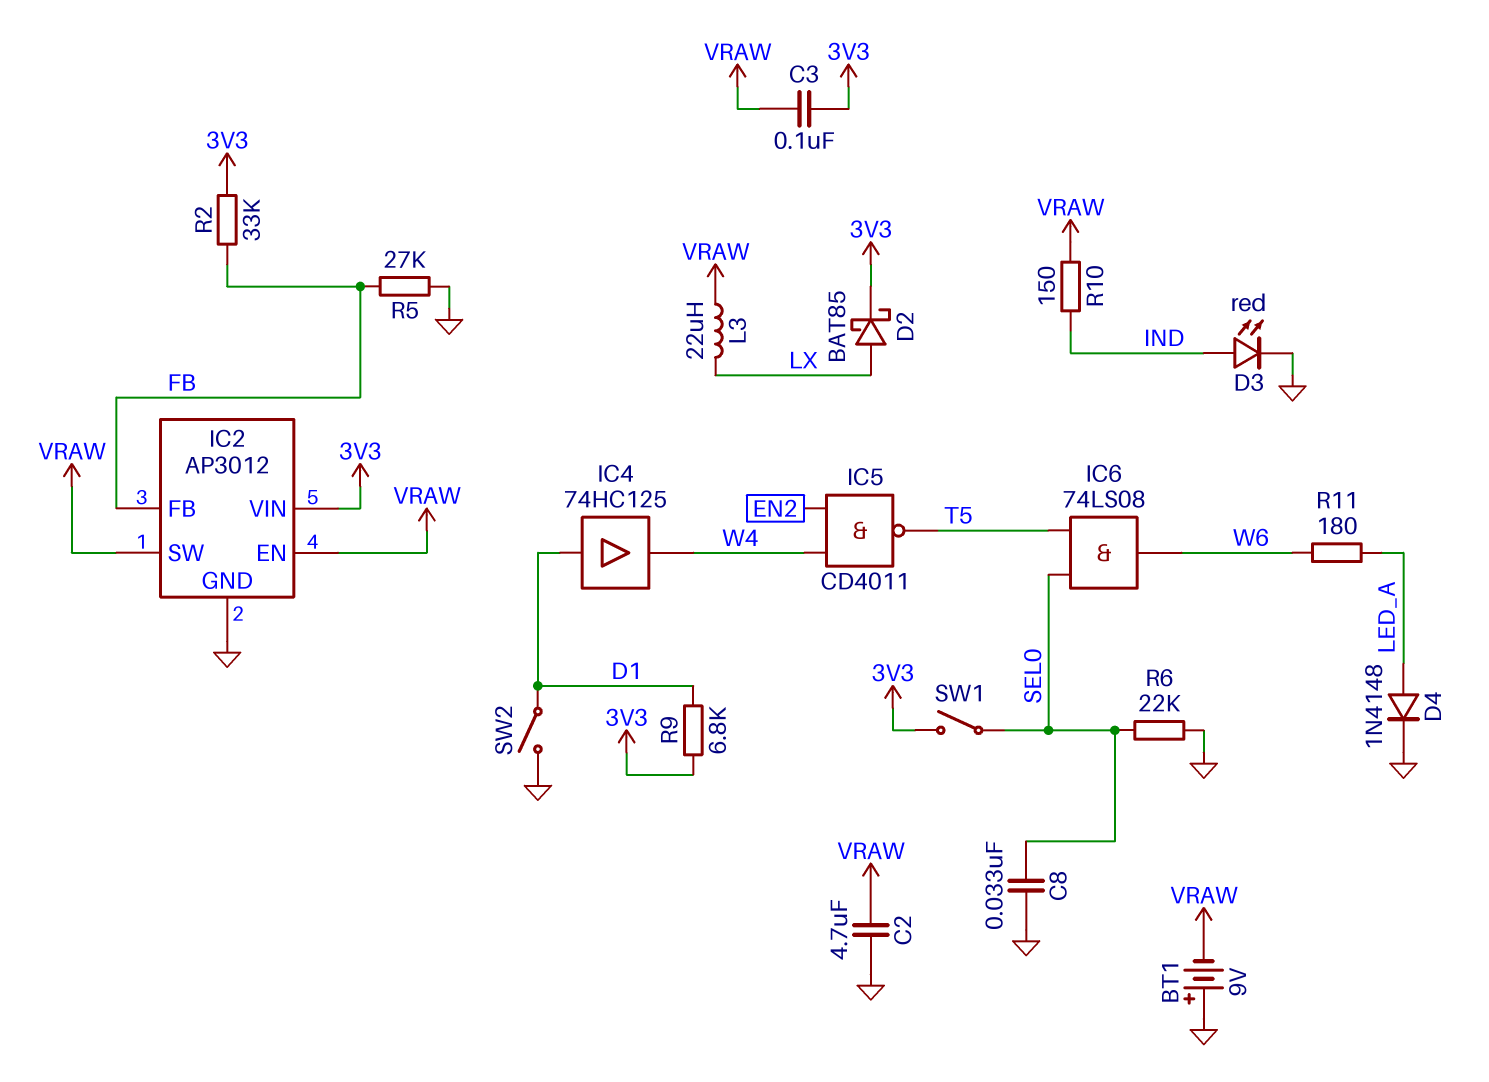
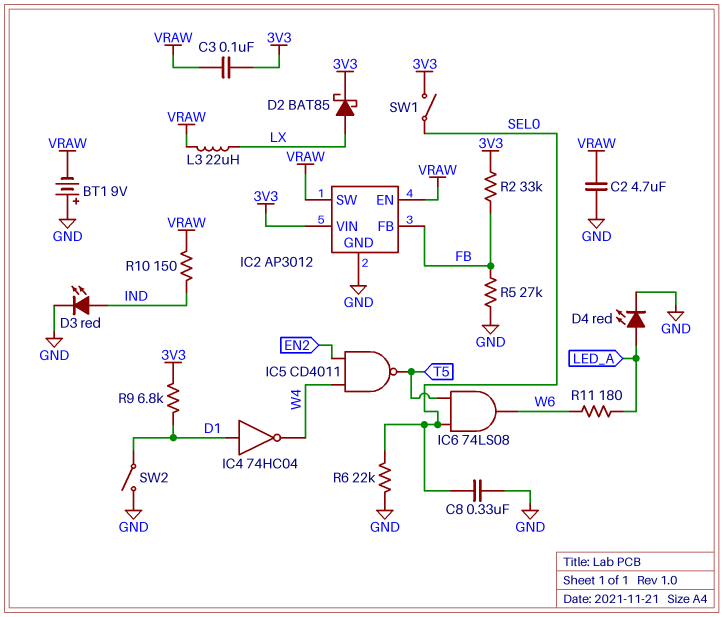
C8: 33nF (GND, SEL0) -> 330nF (GND, SEL0)
D4: diode 1N4148 (A LED_A, K GND) -> LED red (A LED_A, K GND)
IC4: buffer 74HC125 (in D1, out W4) -> NOT 74HC04 (in D1, out W4)

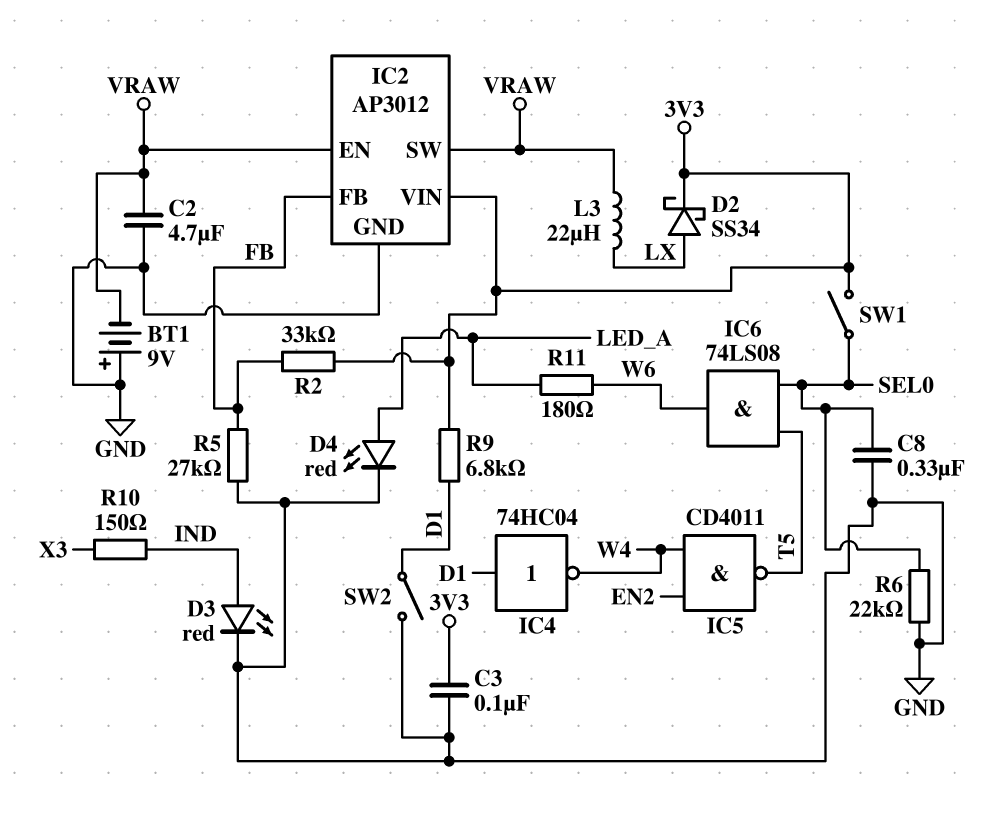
C3: 100nF (3V3, VRAW) -> 100nF (3V3, GND)
D2: schottky BAT85 (A LX, K 3V3) -> schottky SS34 (A LX, K 3V3)
R10: 150 (IND, VRAW) -> 150 (IND, X3)

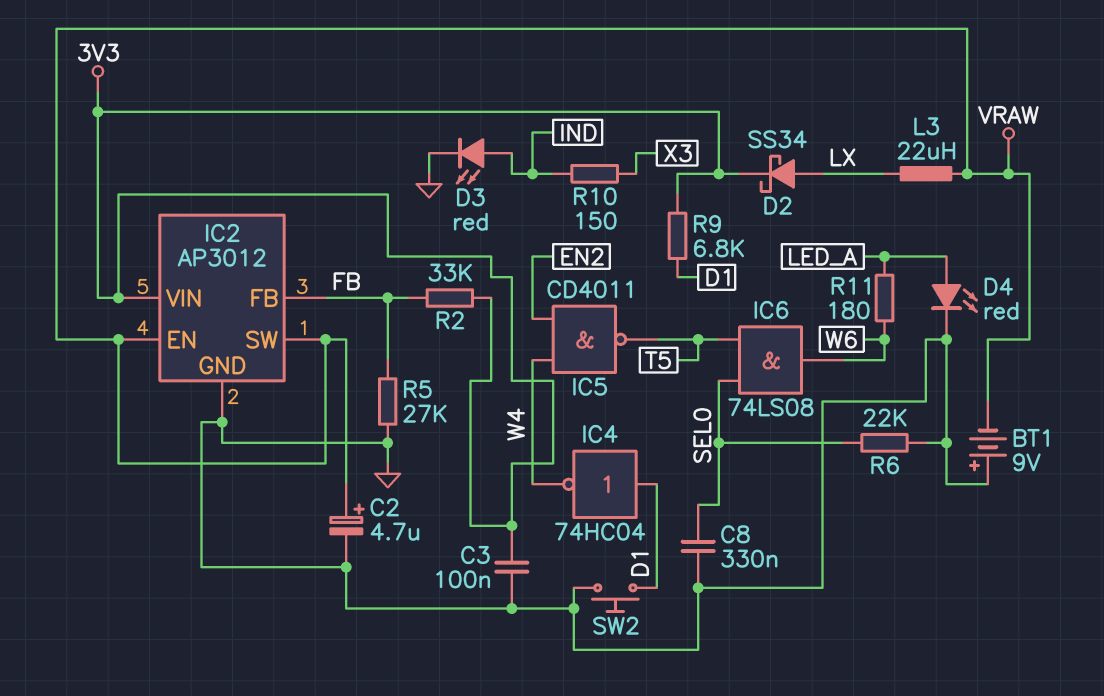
C2: 4.7uF (GND, VRAW) -> 4.7uF (plus VRAW, minus GND)
SW1: switch (3V3, SEL0) -> none
SW2: switch (D1, GND) -> button (D1, GND)

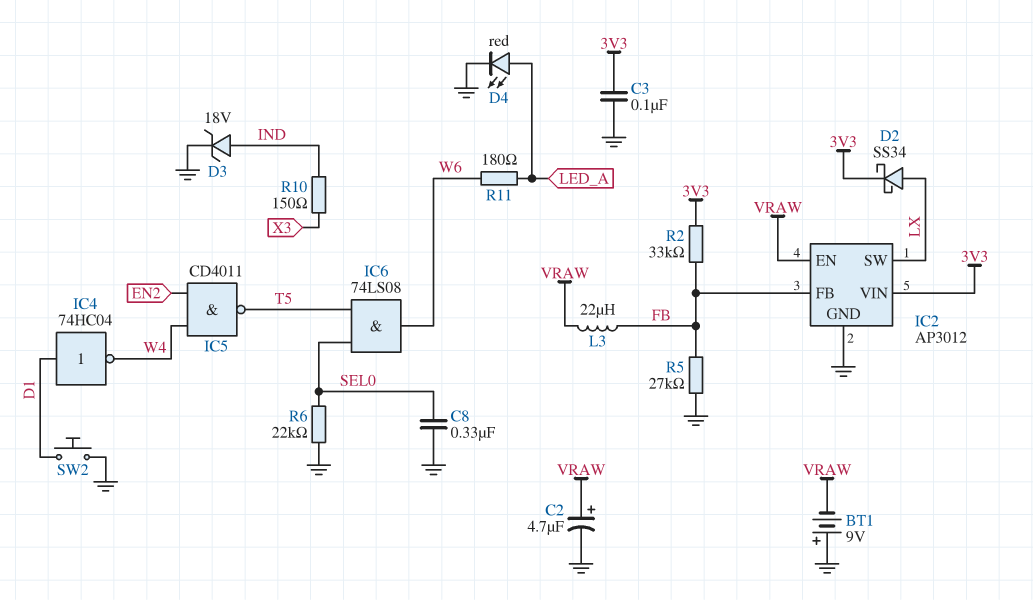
D3: LED red (A IND, K GND) -> zener 18V (A IND, K GND)
IC2 pin SW: VRAW -> LX
L3: 22uH (LX, VRAW) -> 22uH (FB, VRAW)
R9: 6.8k (3V3, D1) -> none

